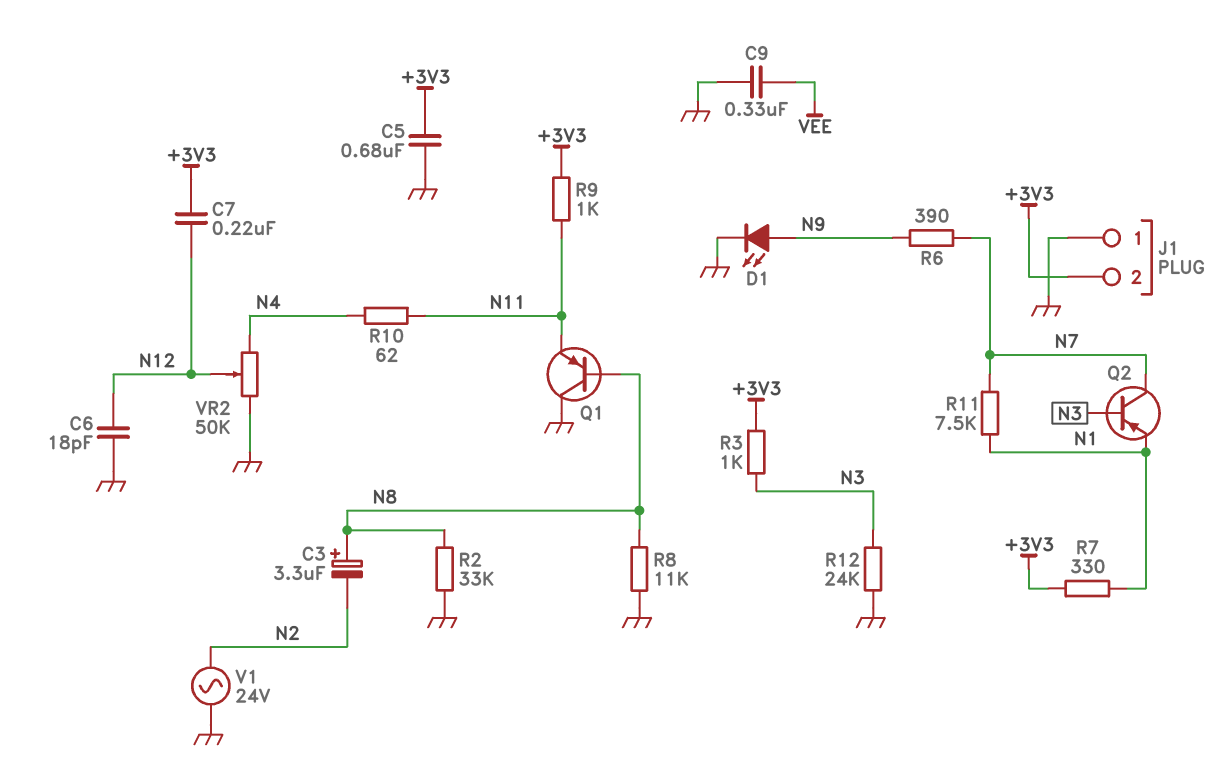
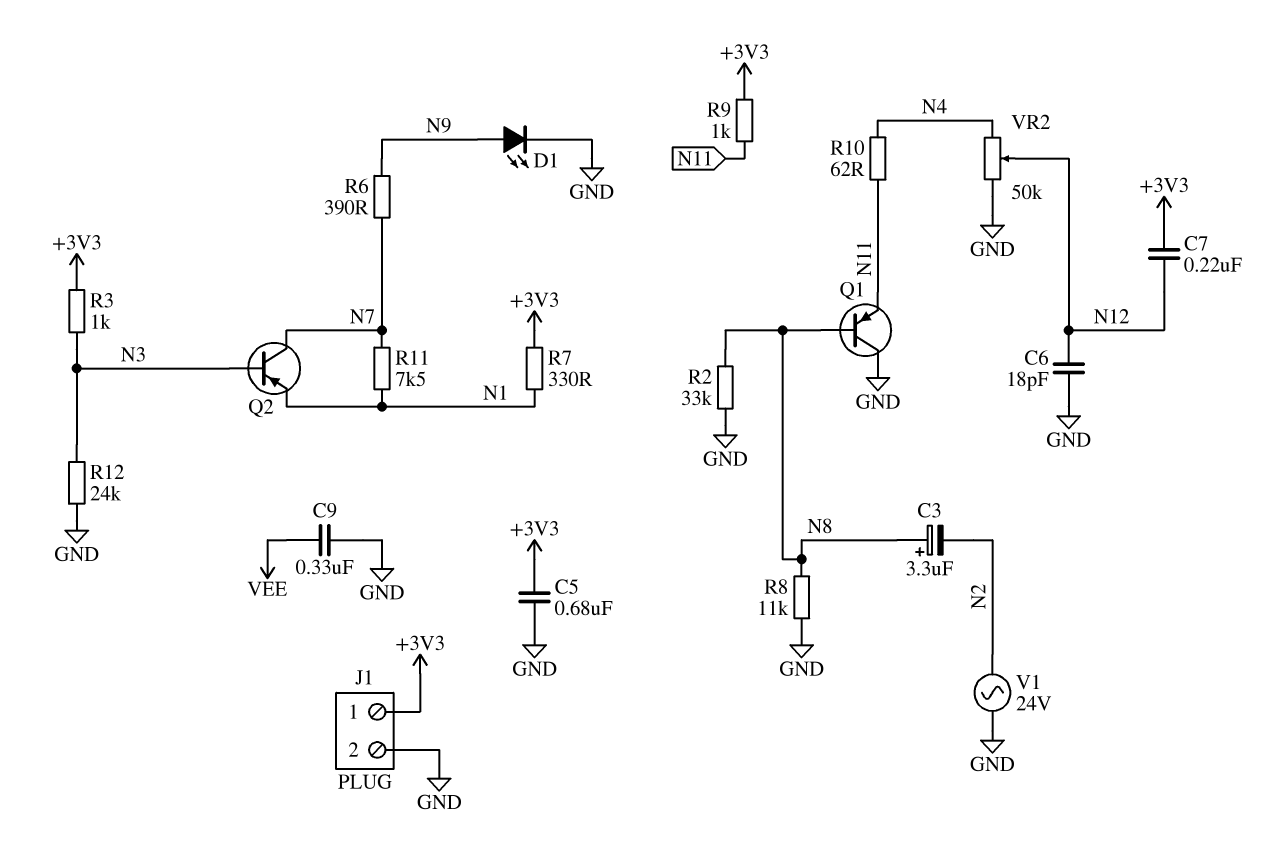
J1 pin 1: GND -> +3V3
J1 pin 2: +3V3 -> GND

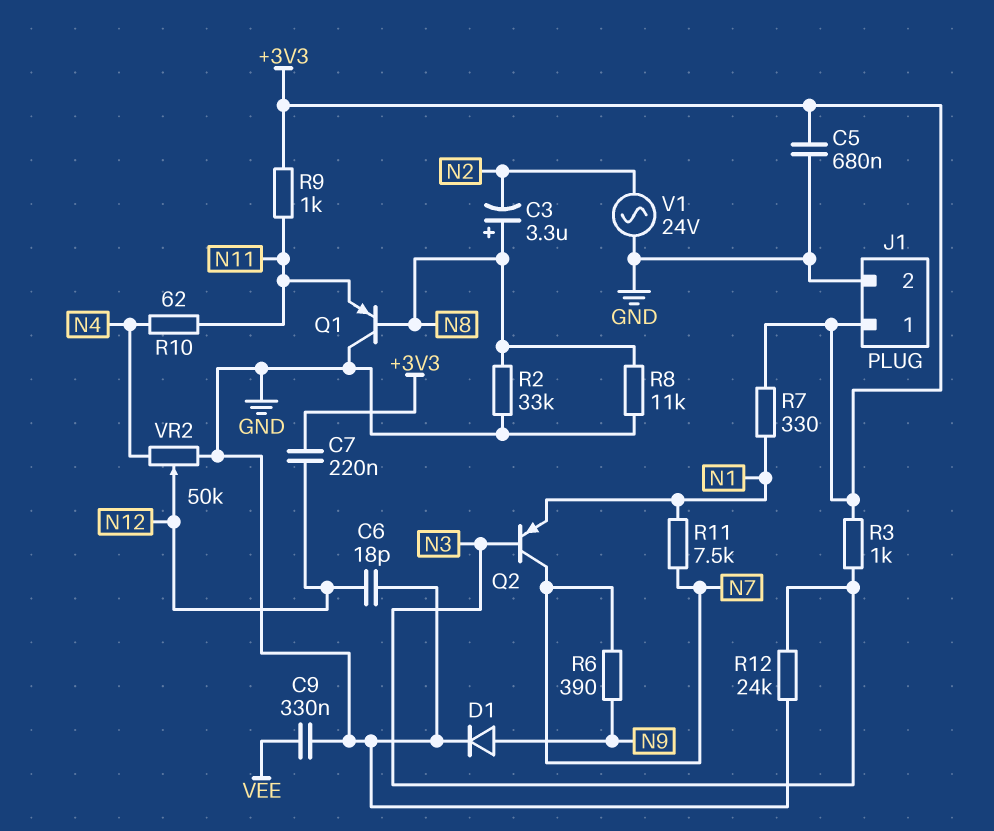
D1: LED (A N9, K GND) -> diode (A N9, K GND)

